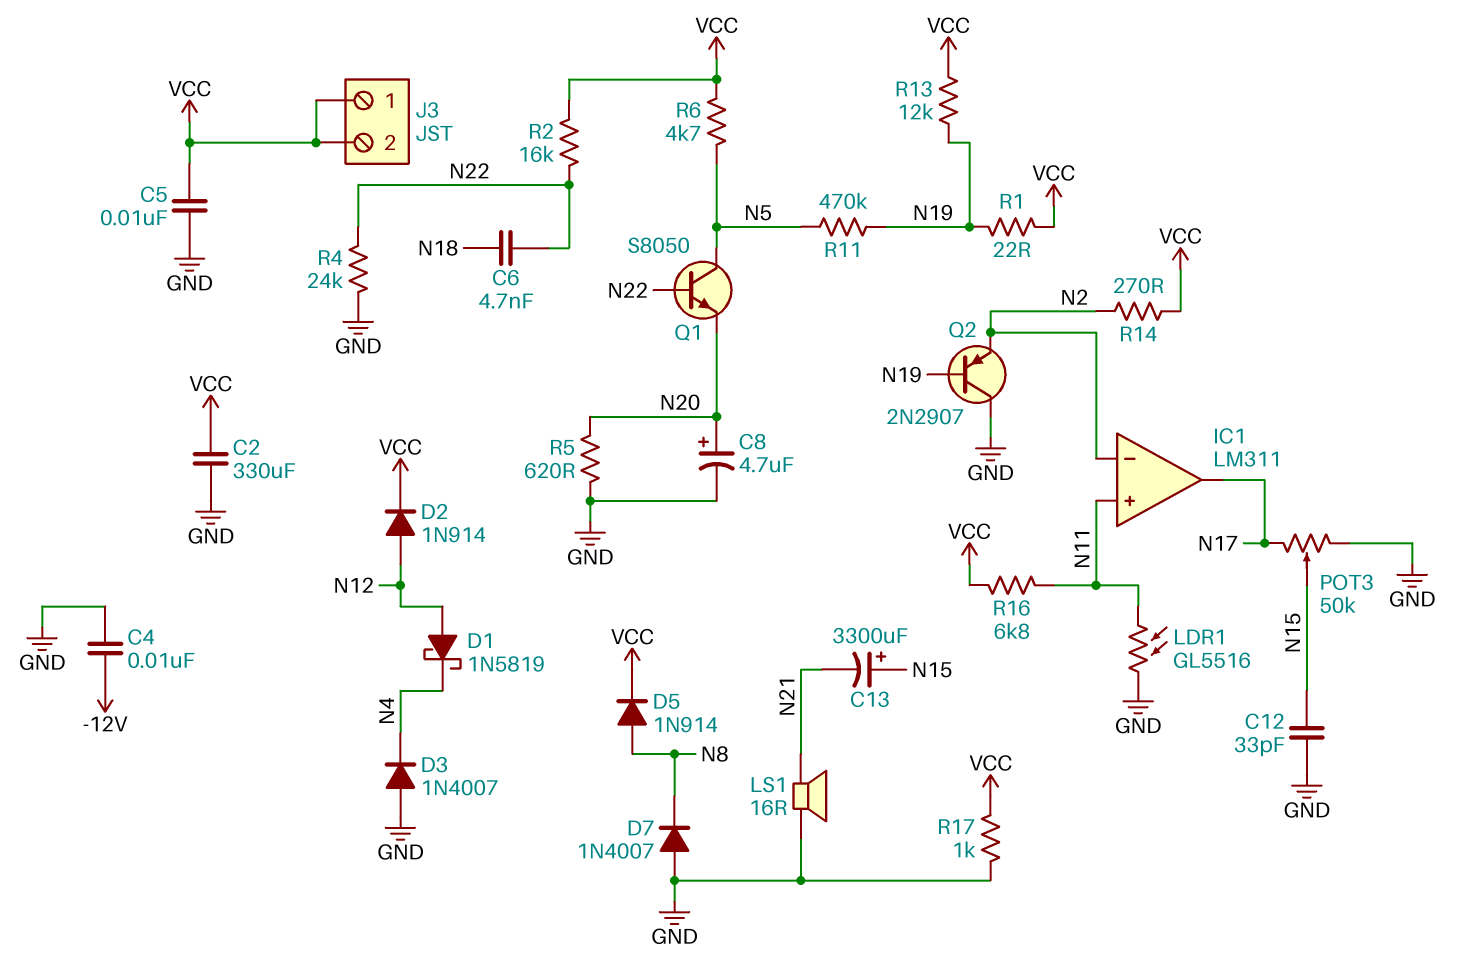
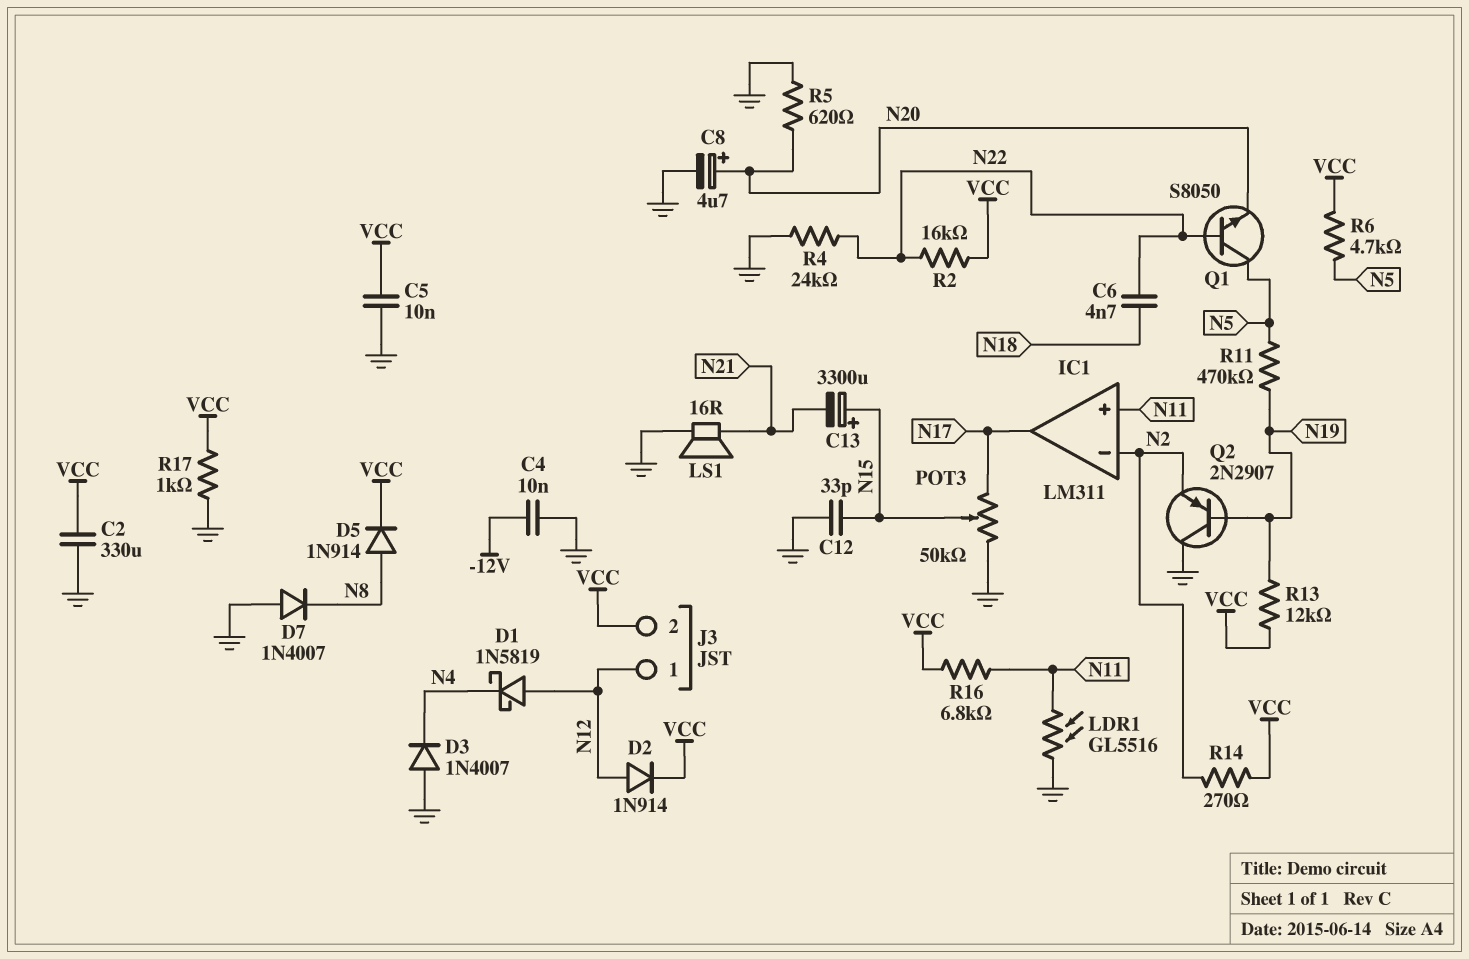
J3 pin 1: VCC -> N12
R1: 22 (N19, VCC) -> none

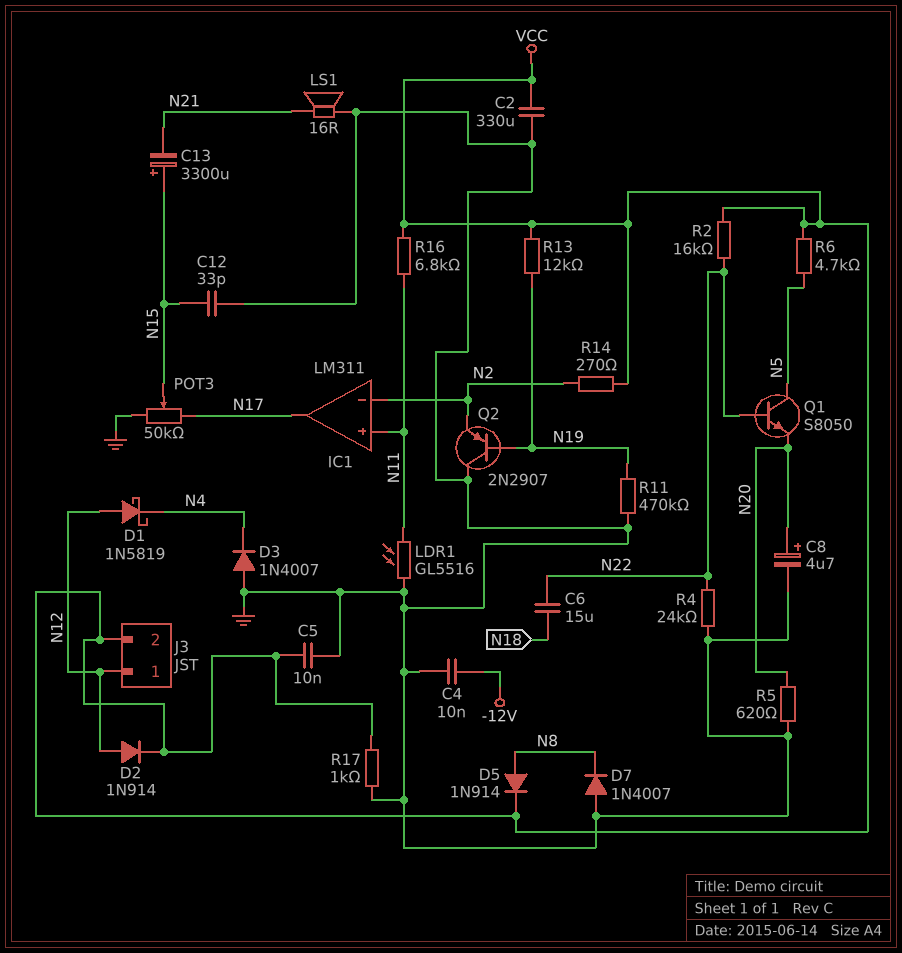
C6: 4.7nF (N18, N22) -> 15uF (N18, N22)
R11: 470k (N5, N19) -> 470k (GND, N19)

